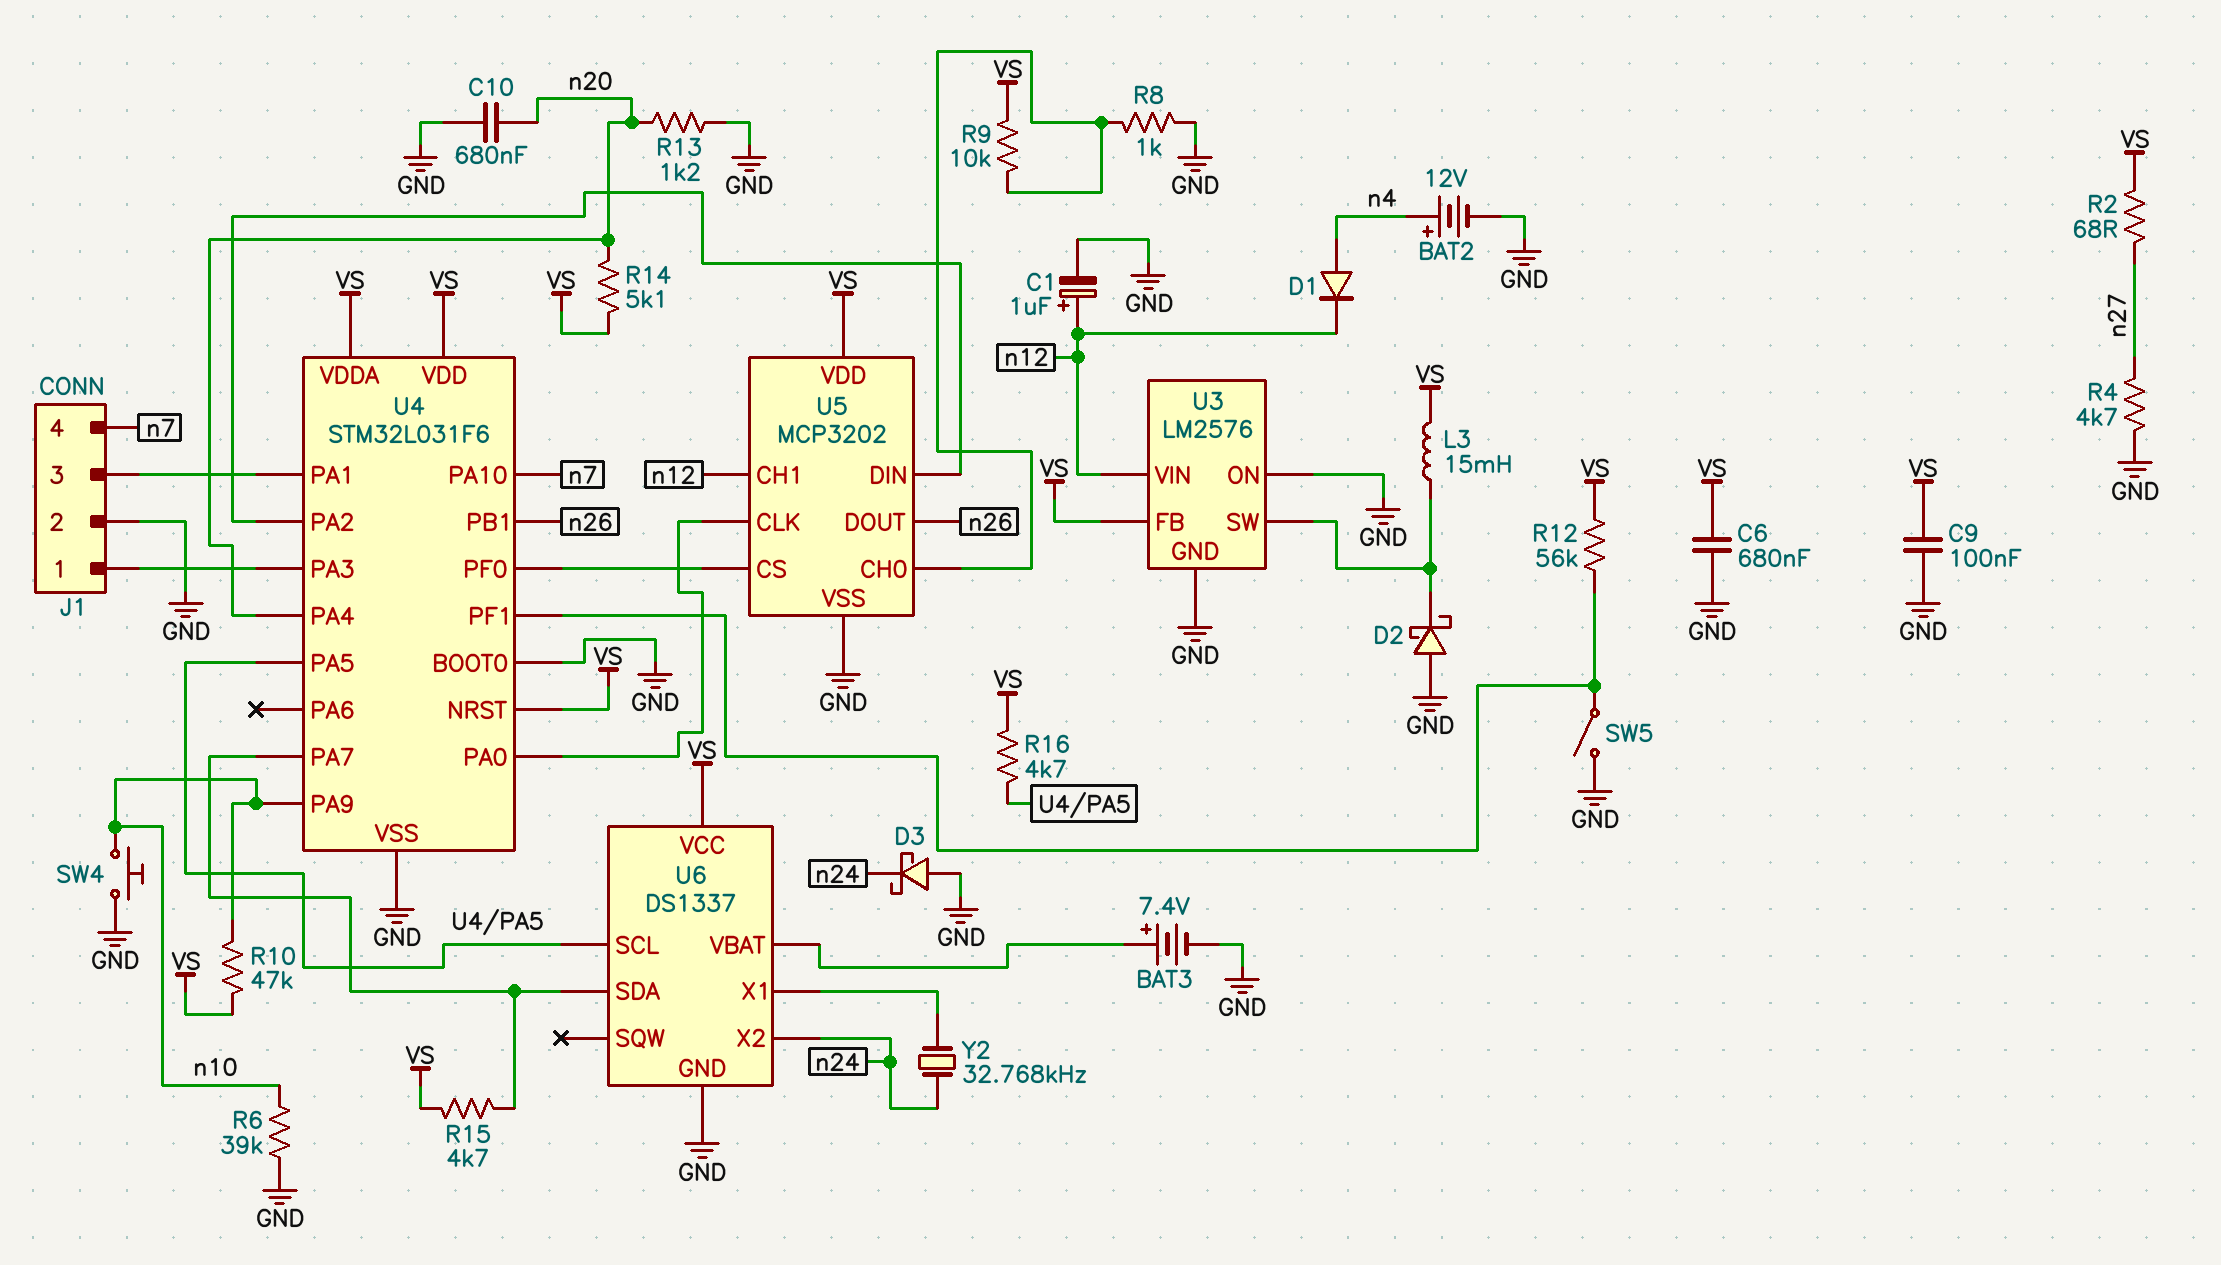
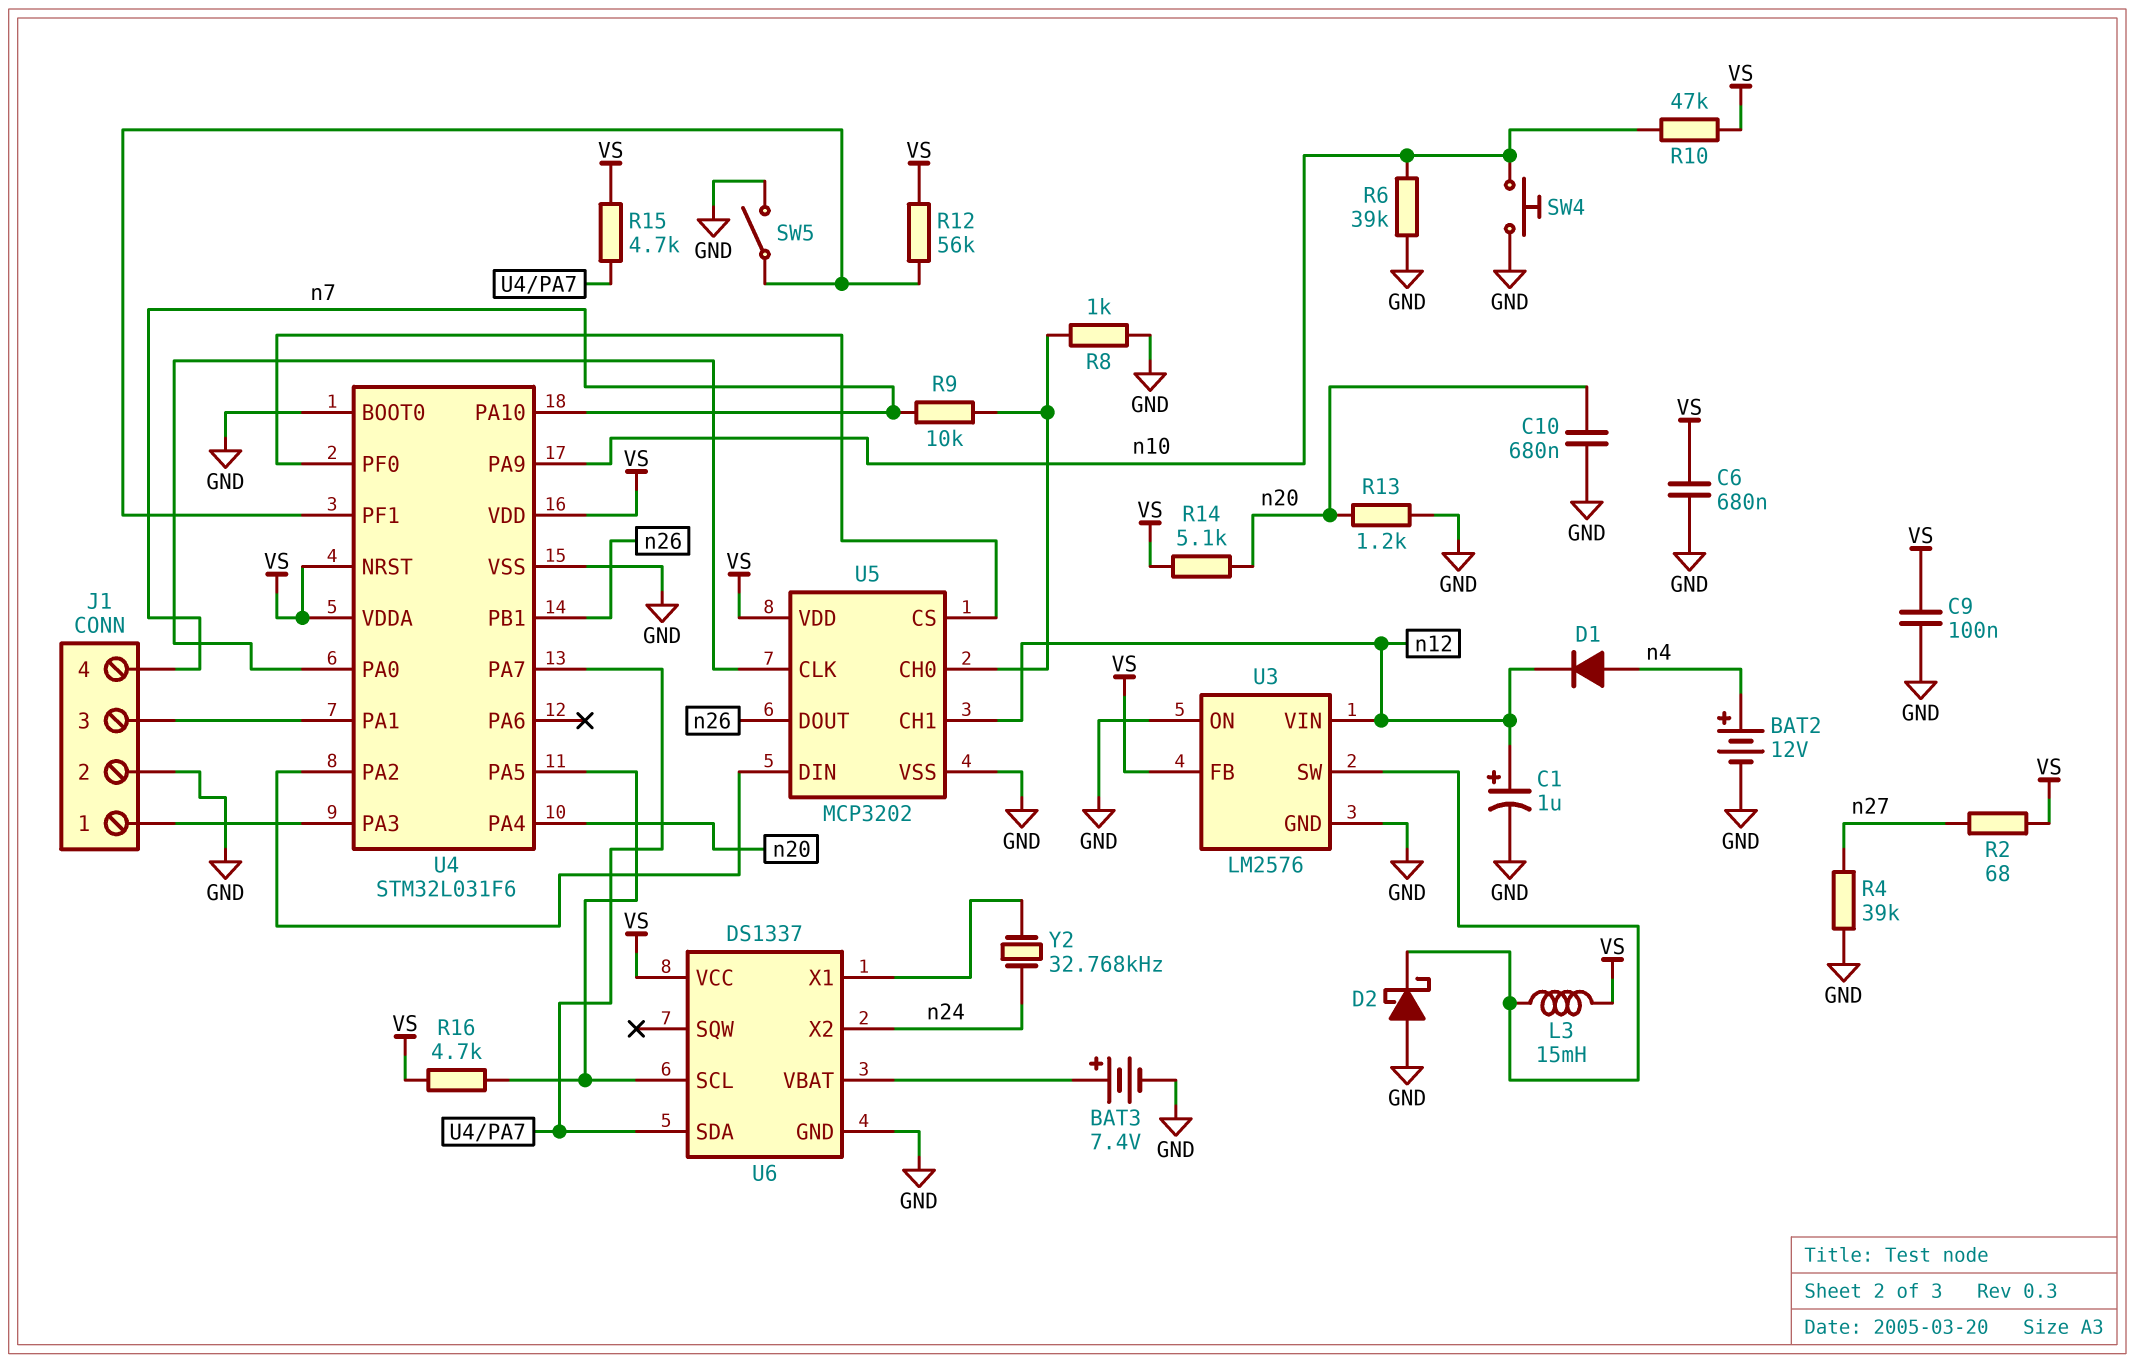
D3: schottky (A GND, K n24) -> none
R4: 4.7k (GND, n27) -> 39k (GND, n27)
R9: 10k (U5/CH0, VS) -> 10k (U5/CH0, n7)

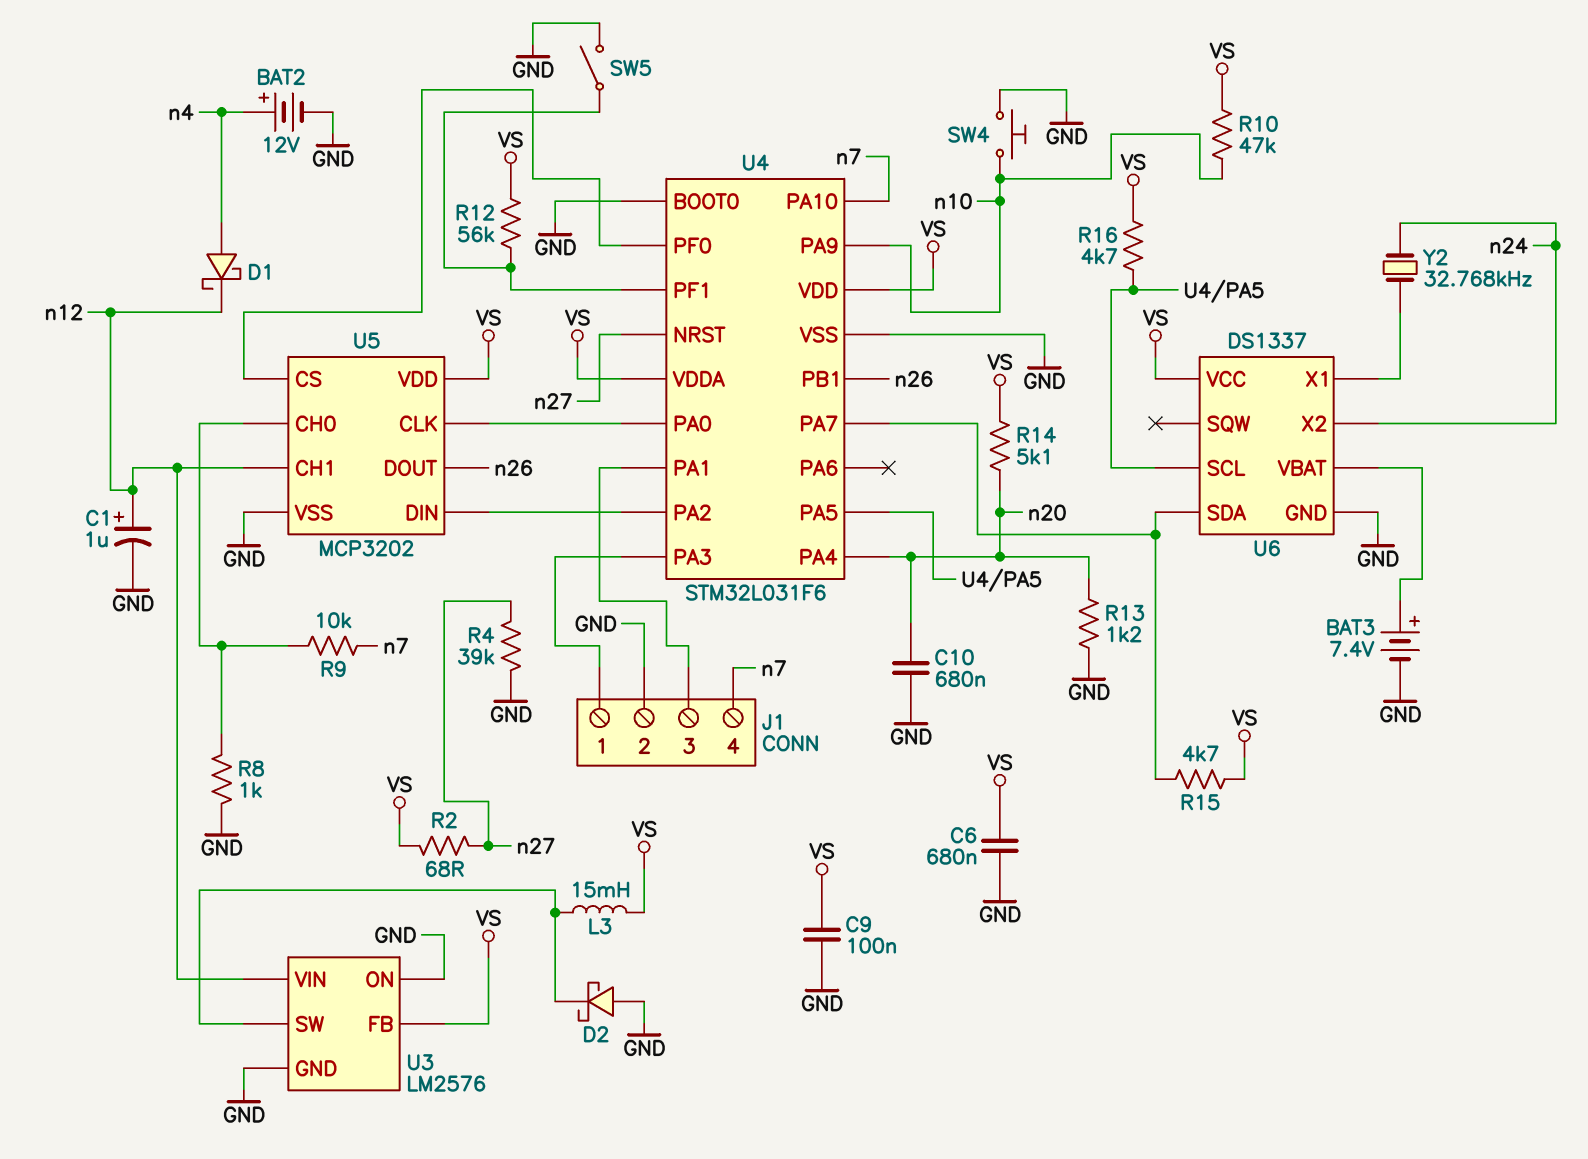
D1: diode (A n4, K n12) -> schottky (A n4, K n12)
R6: 39k (GND, n10) -> none
U4 pin NRST: VS -> n27

